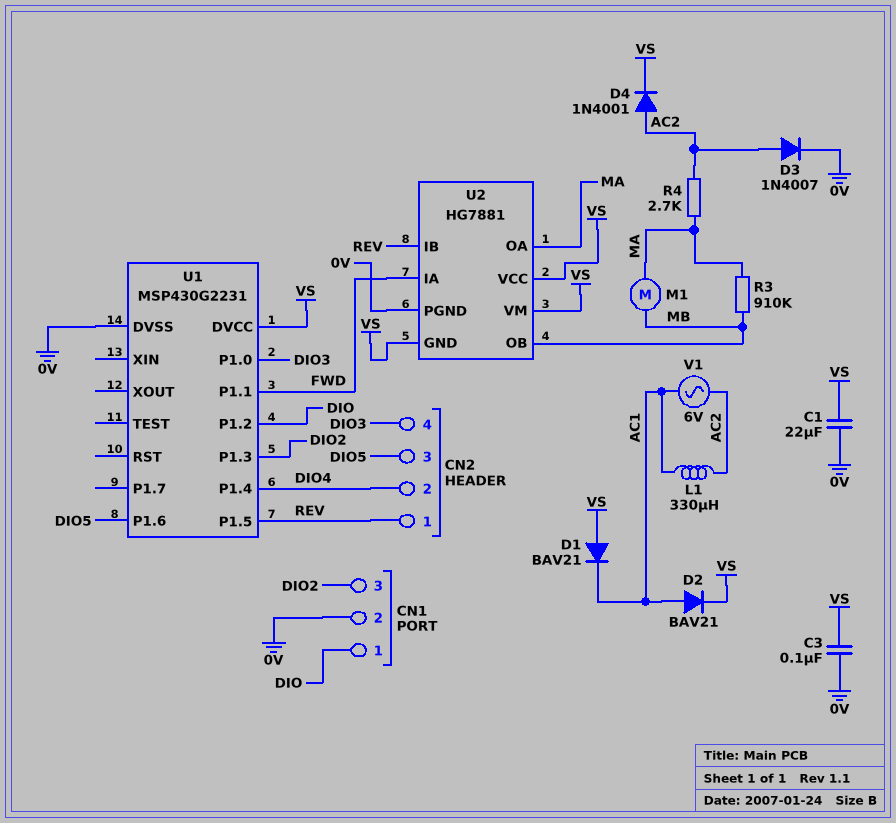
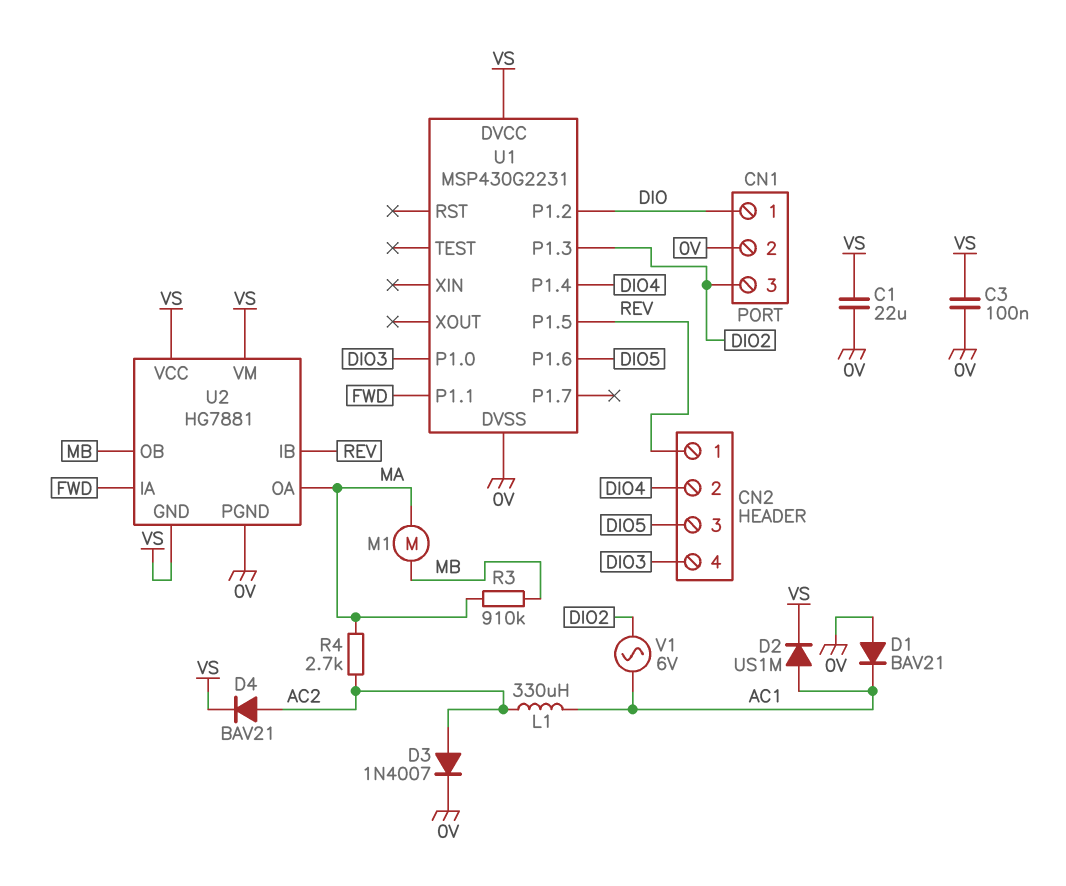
D1: diode BAV21 (A VS, K AC1) -> diode BAV21 (A 0V, K AC1)
D2: diode BAV21 (A AC1, K VS) -> diode US1M (A AC1, K VS)
D4: diode 1N4001 (A AC2, K VS) -> diode BAV21 (A AC2, K VS)
V1: AC 6V (AC1, AC2) -> AC 6V (AC1, DIO2)

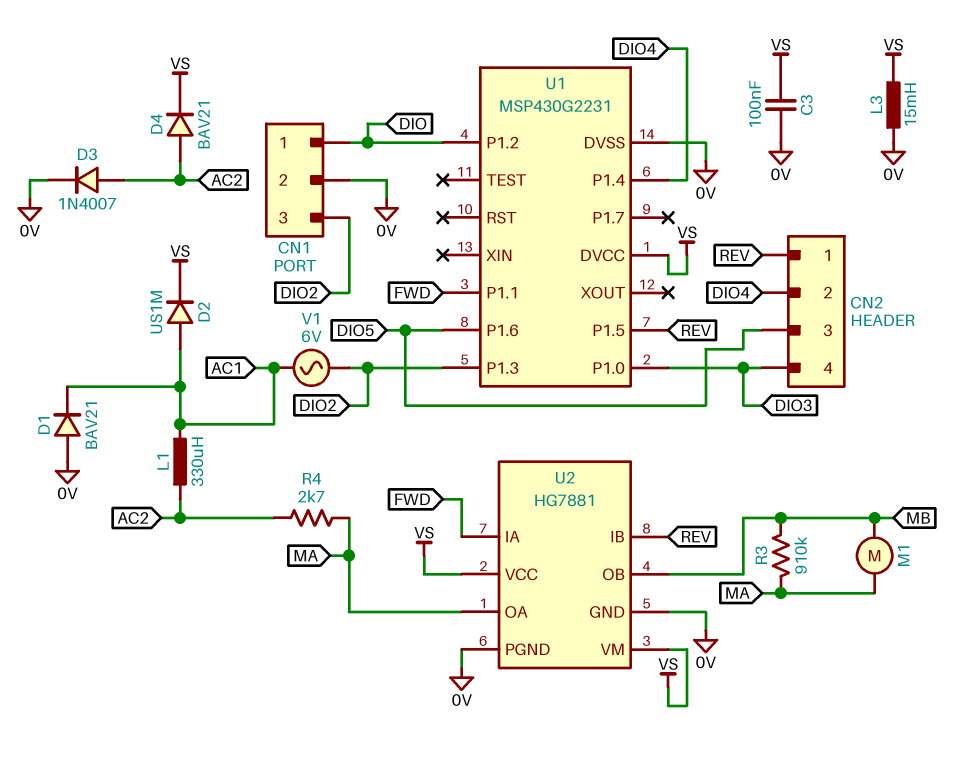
C1: 22uF (0V, VS) -> none
L3: none -> 15mH (0V, VS)
U2 pin GND: VS -> 0V

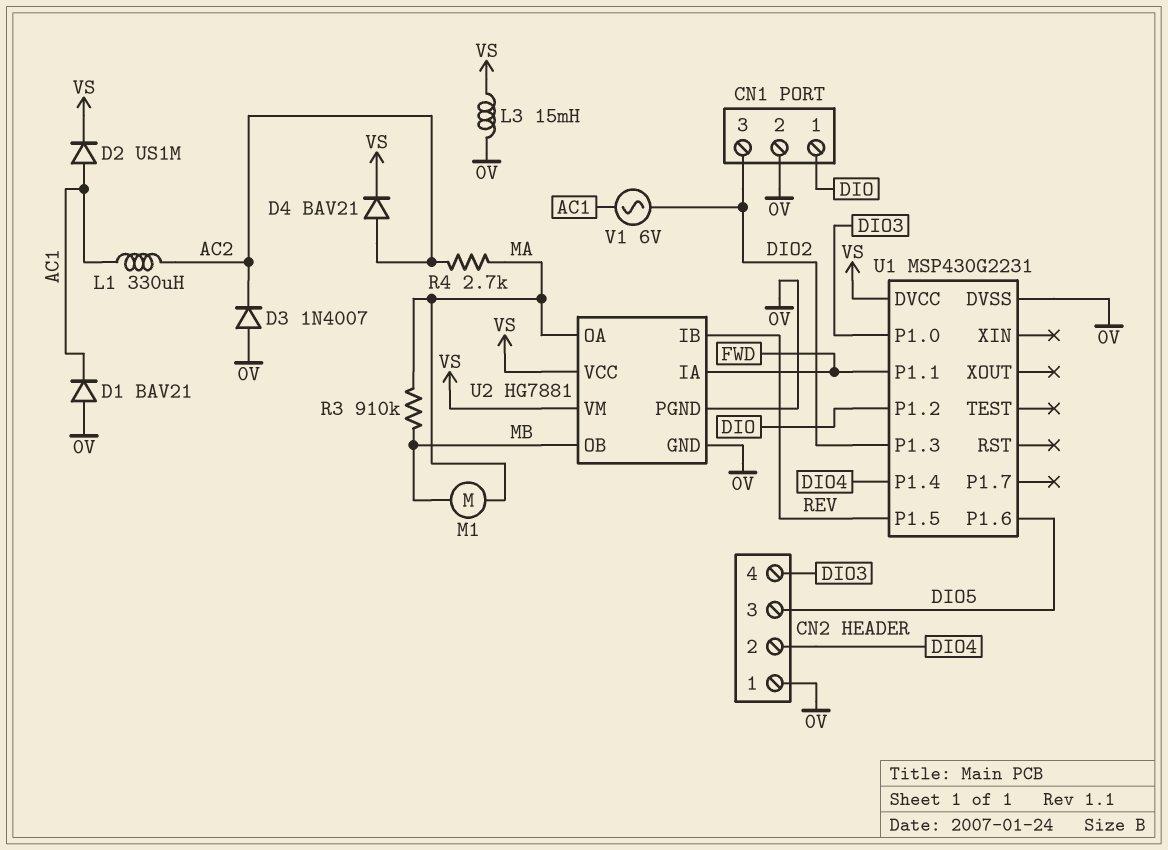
C3: 100nF (0V, VS) -> none
CN2 pin 1: REV -> 0V
D3: diode 1N4007 (A AC2, K 0V) -> diode 1N4007 (A 0V, K AC2)

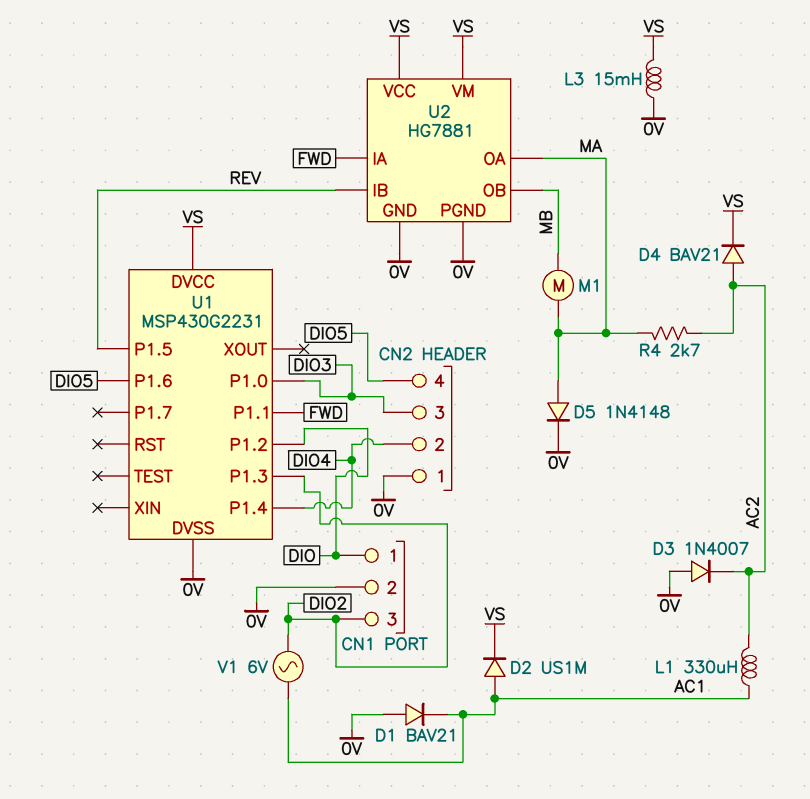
CN2 pin 3: DIO5 -> DIO3
CN2 pin 4: DIO3 -> DIO5
D5: none -> diode 1N4148 (A MA, K 0V)
R3: 910k (MA, MB) -> none

